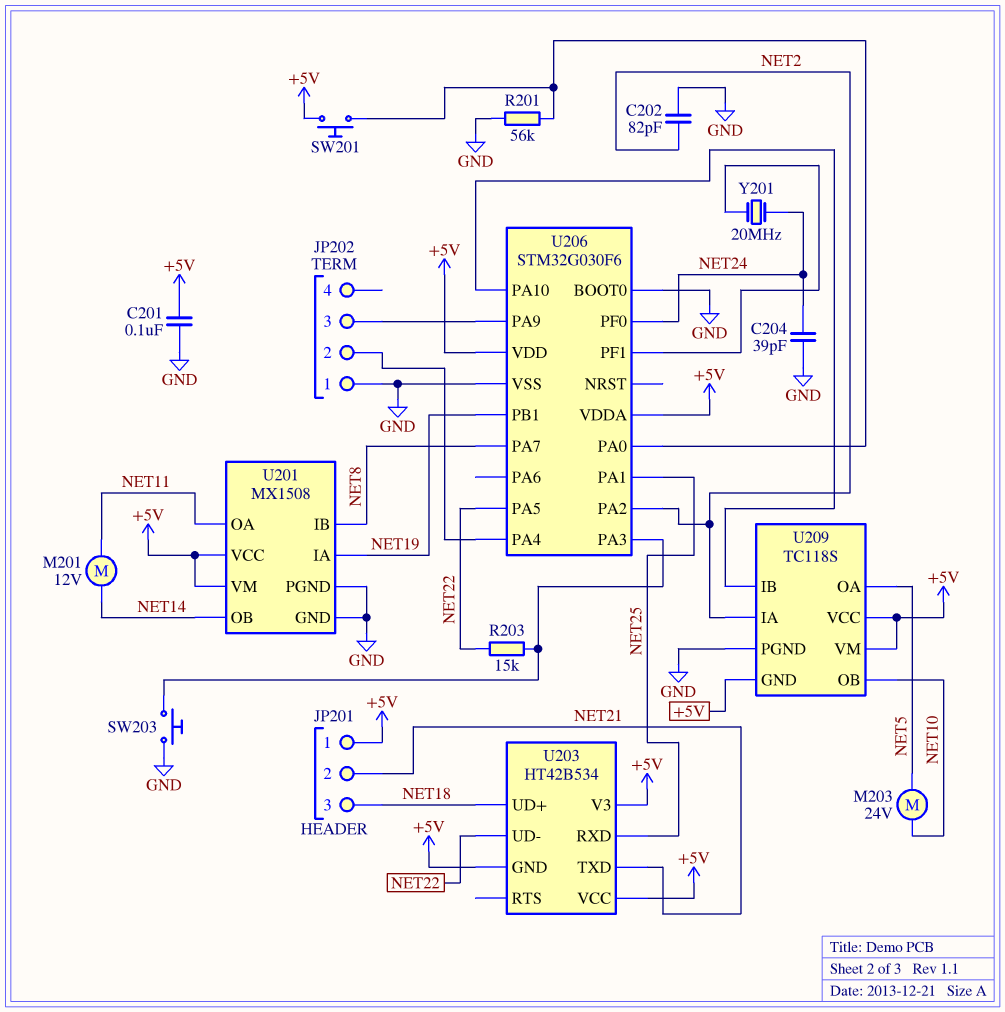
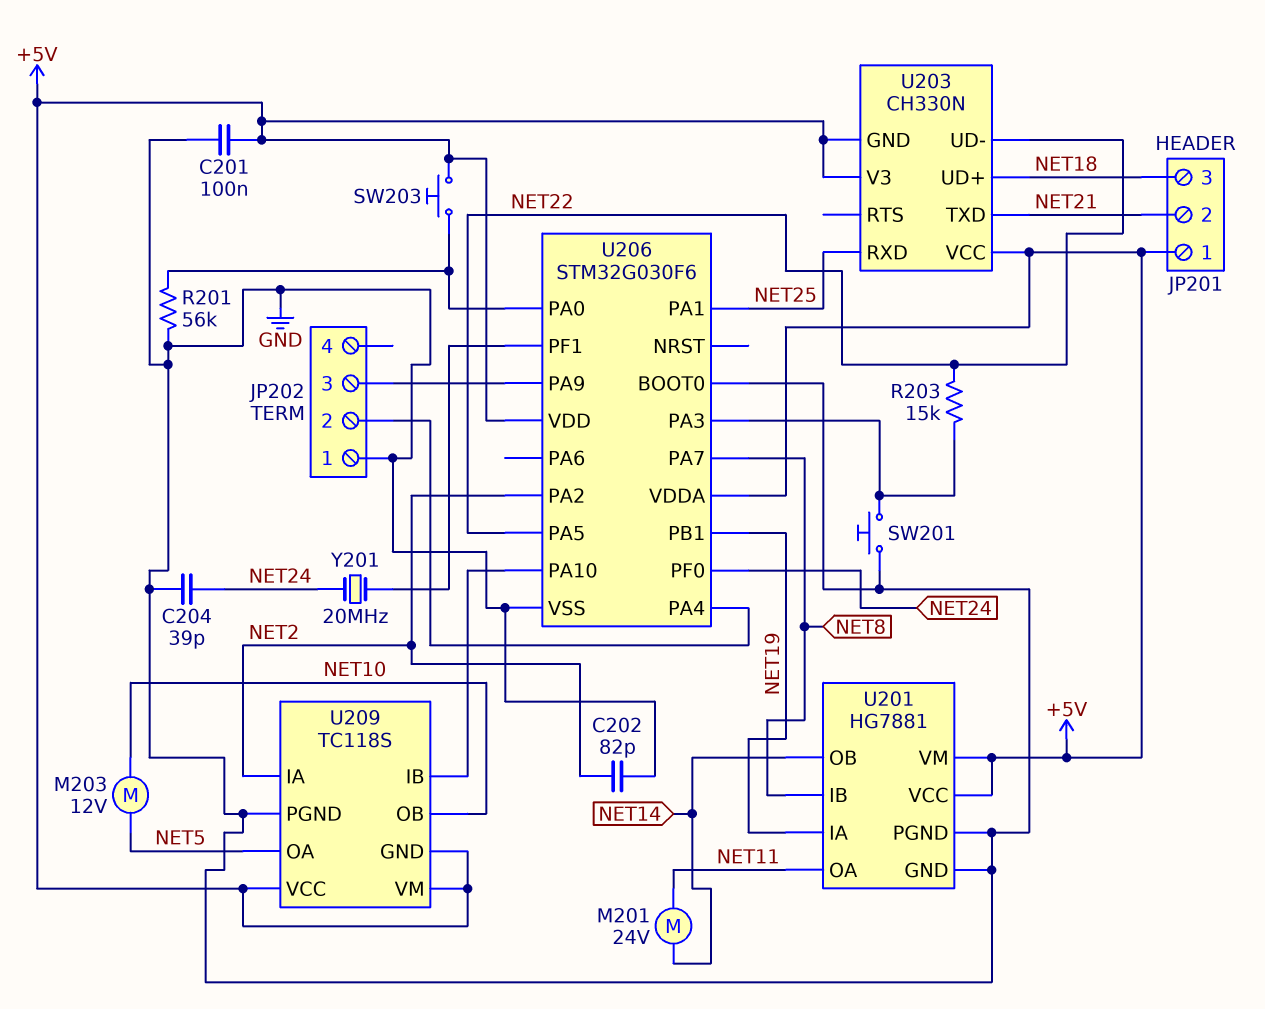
M201: motor 12V (NET11, NET14) -> motor 24V (NET11, NET14)
M203: motor 24V (NET5, NET10) -> motor 12V (NET5, NET10)
SW201: button (+5V, U206/PA0) -> button (GND, U206/PA3)
SW203: button (GND, U206/PA3) -> button (+5V, U206/PA0)
U201: MX1508 -> HG7881
U203: HT42B534 -> CH330N

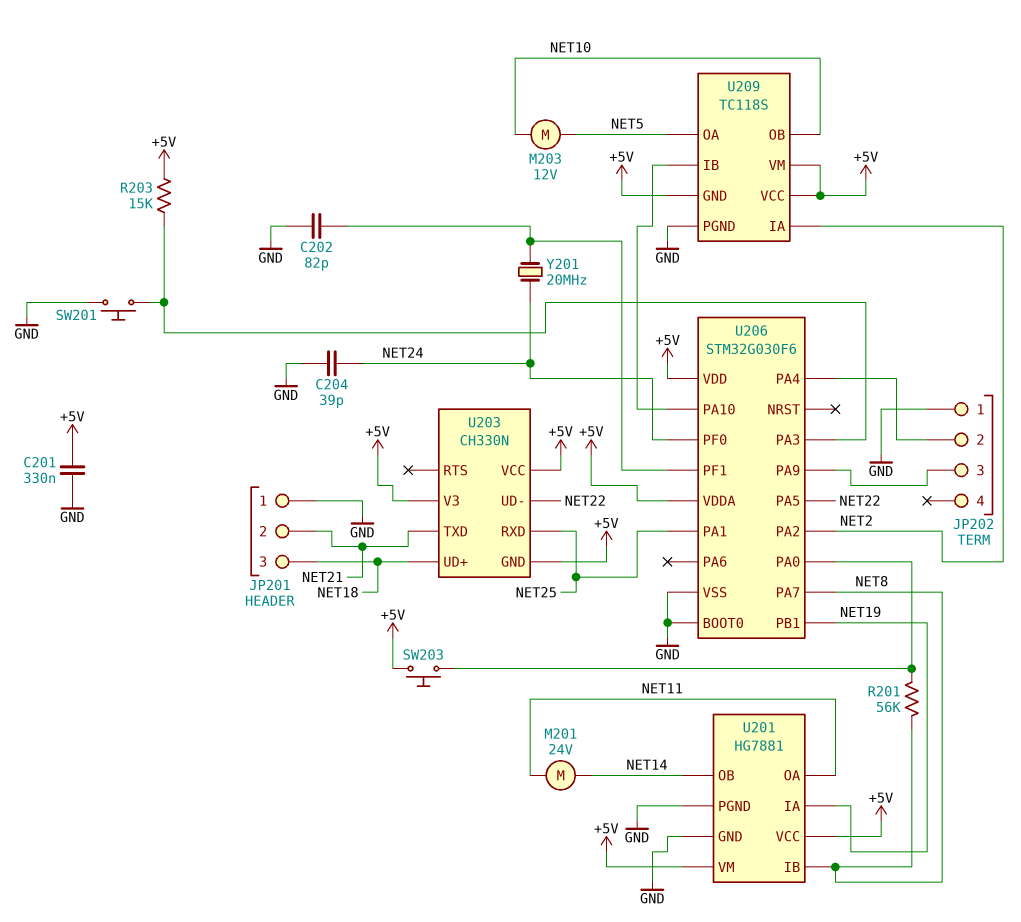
C201: 100nF (+5V, GND) -> 330nF (+5V, GND)
C202: 82pF (GND, NET2) -> 82pF (GND, U206/PF1)
JP201 pin 1: +5V -> GND
R201: 56k (GND, U206/PA0) -> 56k (NET8, U206/PA0)
R203: 15k (NET22, U206/PA3) -> 15k (+5V, U206/PA3)

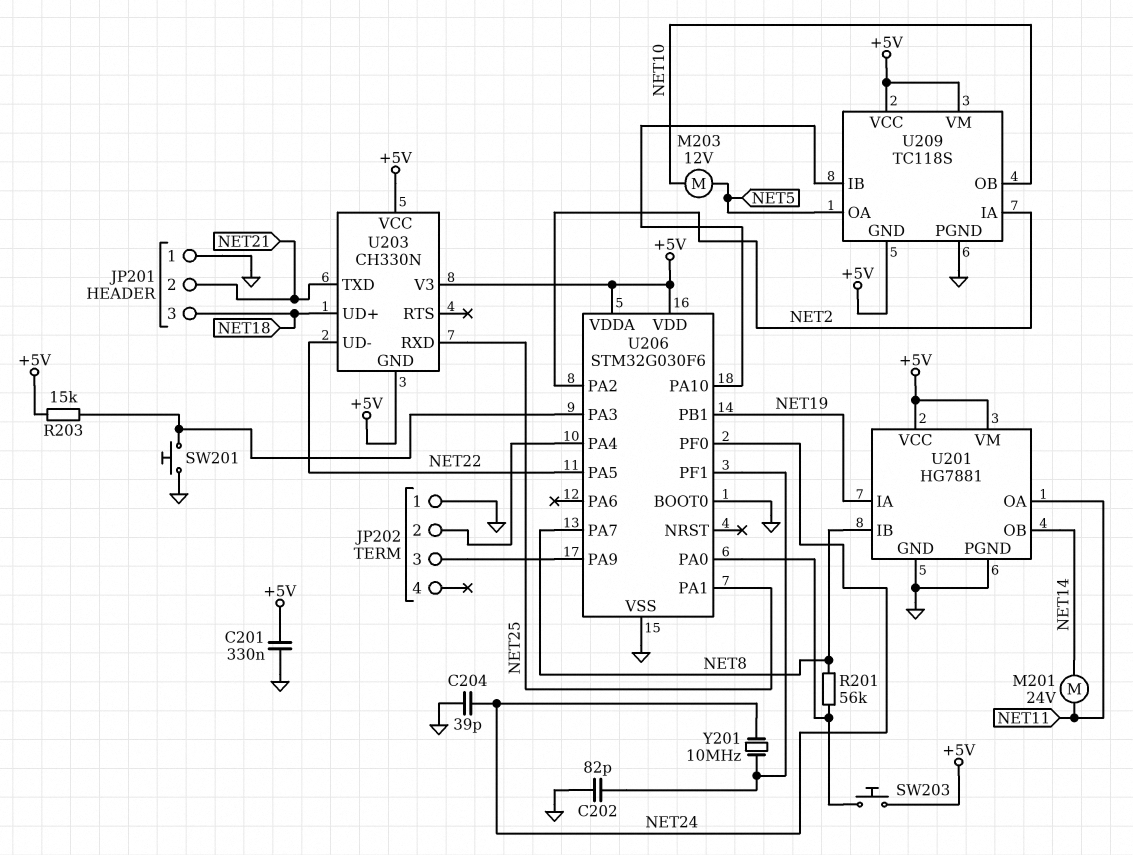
Y201: 20MHz (NET24, U206/PF1) -> 10MHz (NET24, U206/PF1)

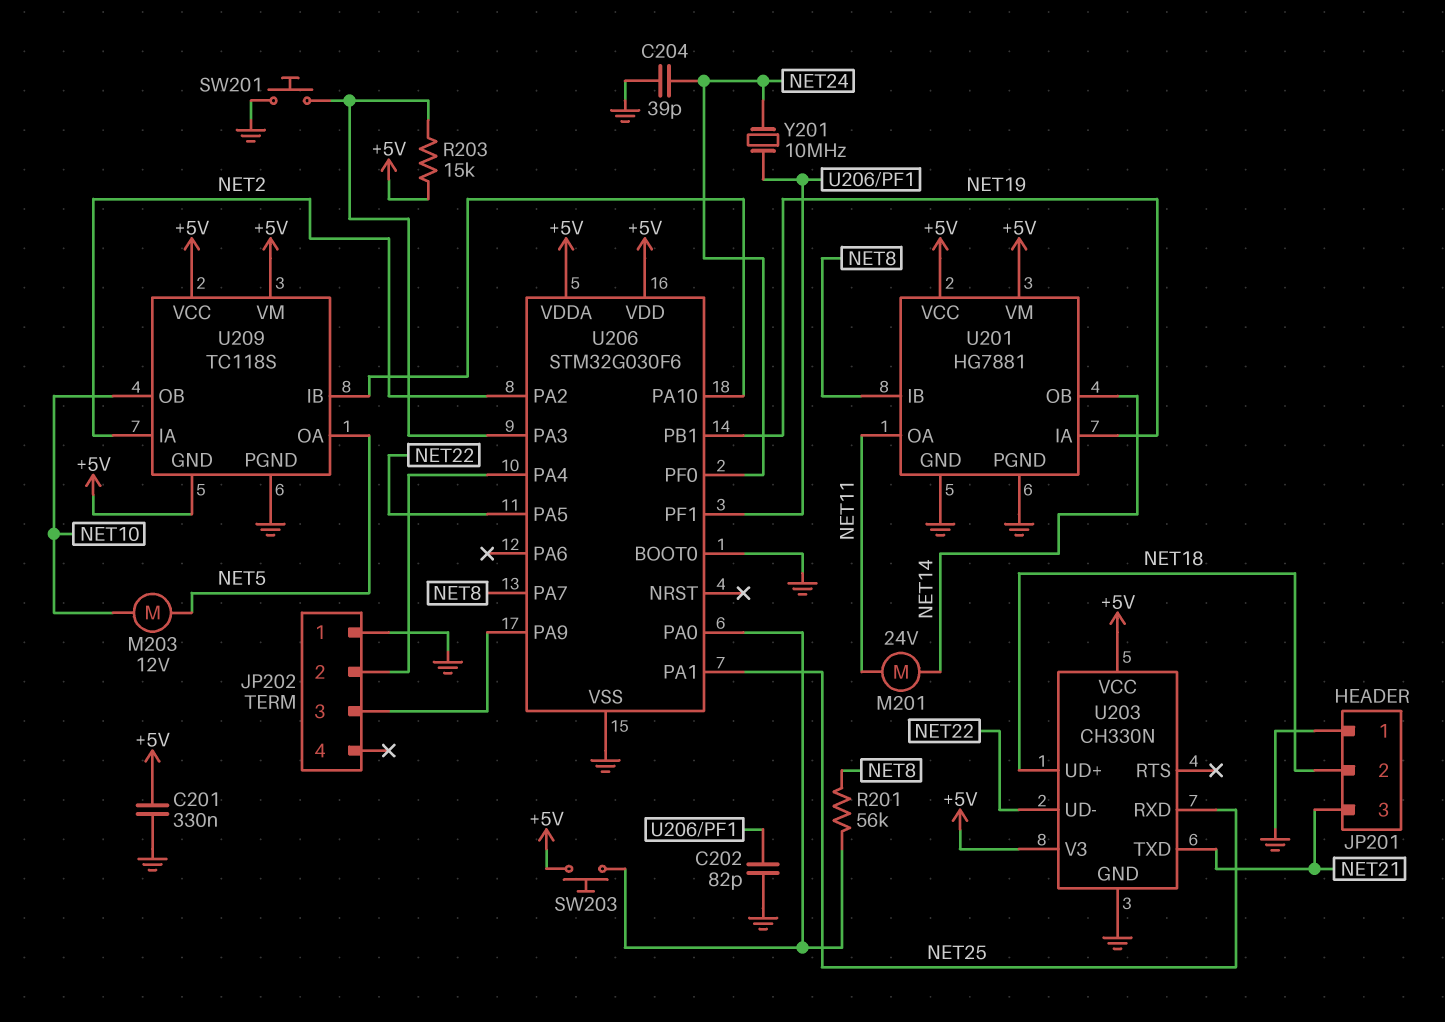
JP201 pin 2: NET21 -> NET18
JP201 pin 3: NET18 -> NET21
U203 pin GND: +5V -> GND

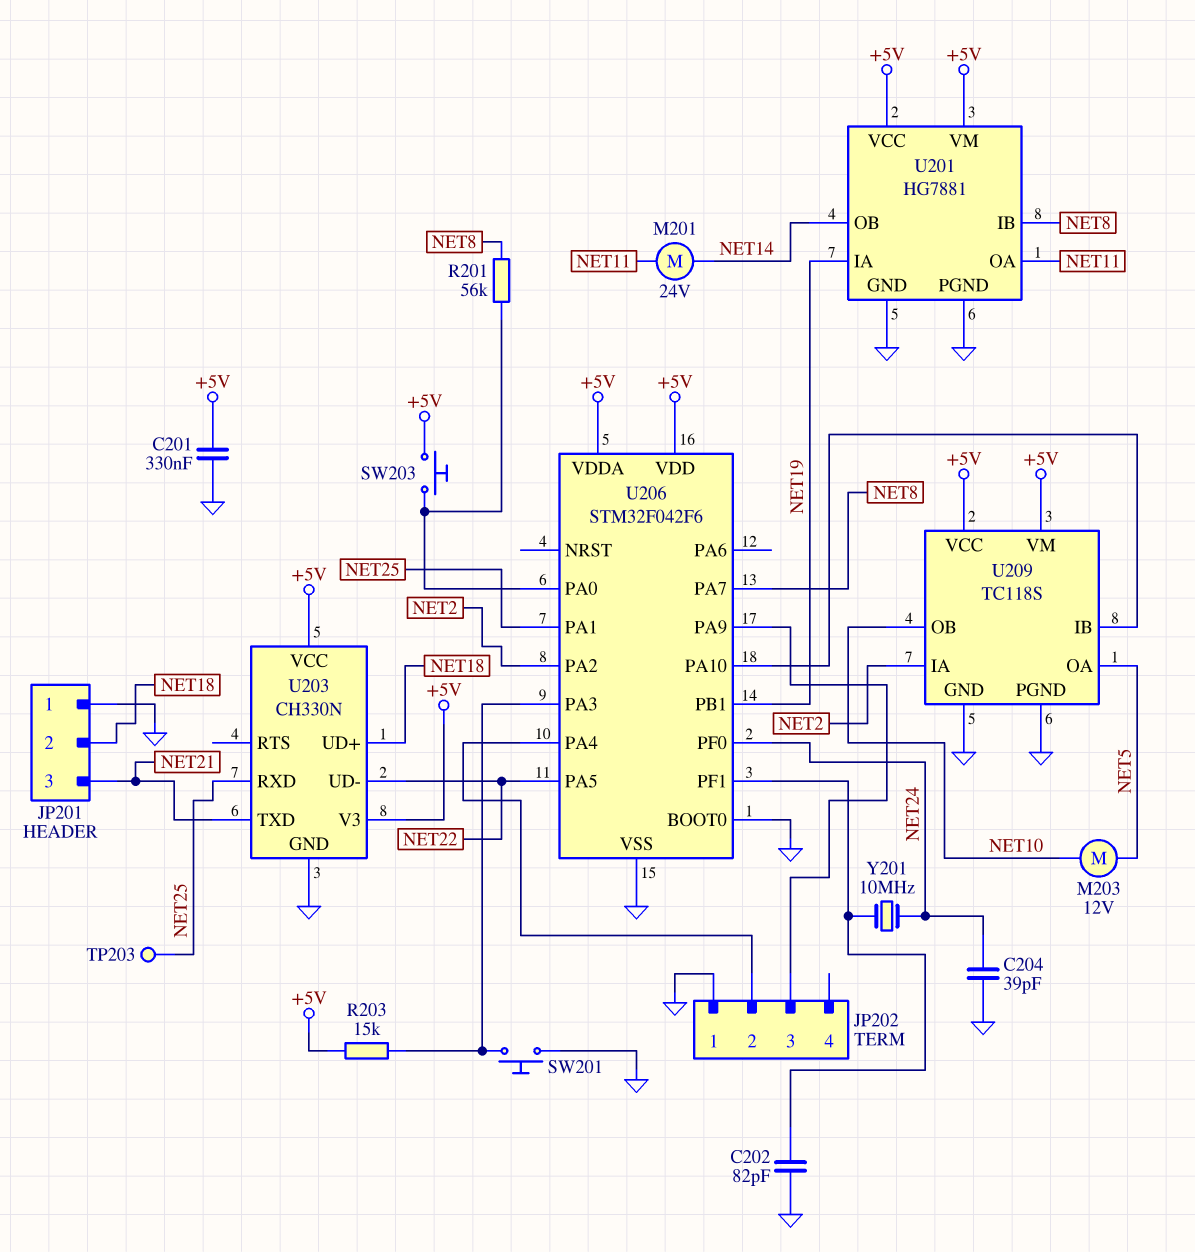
TP203: none -> test point (NET25)
U206: STM32G030F6 -> STM32F042F6
U209 pin GND: +5V -> GND

